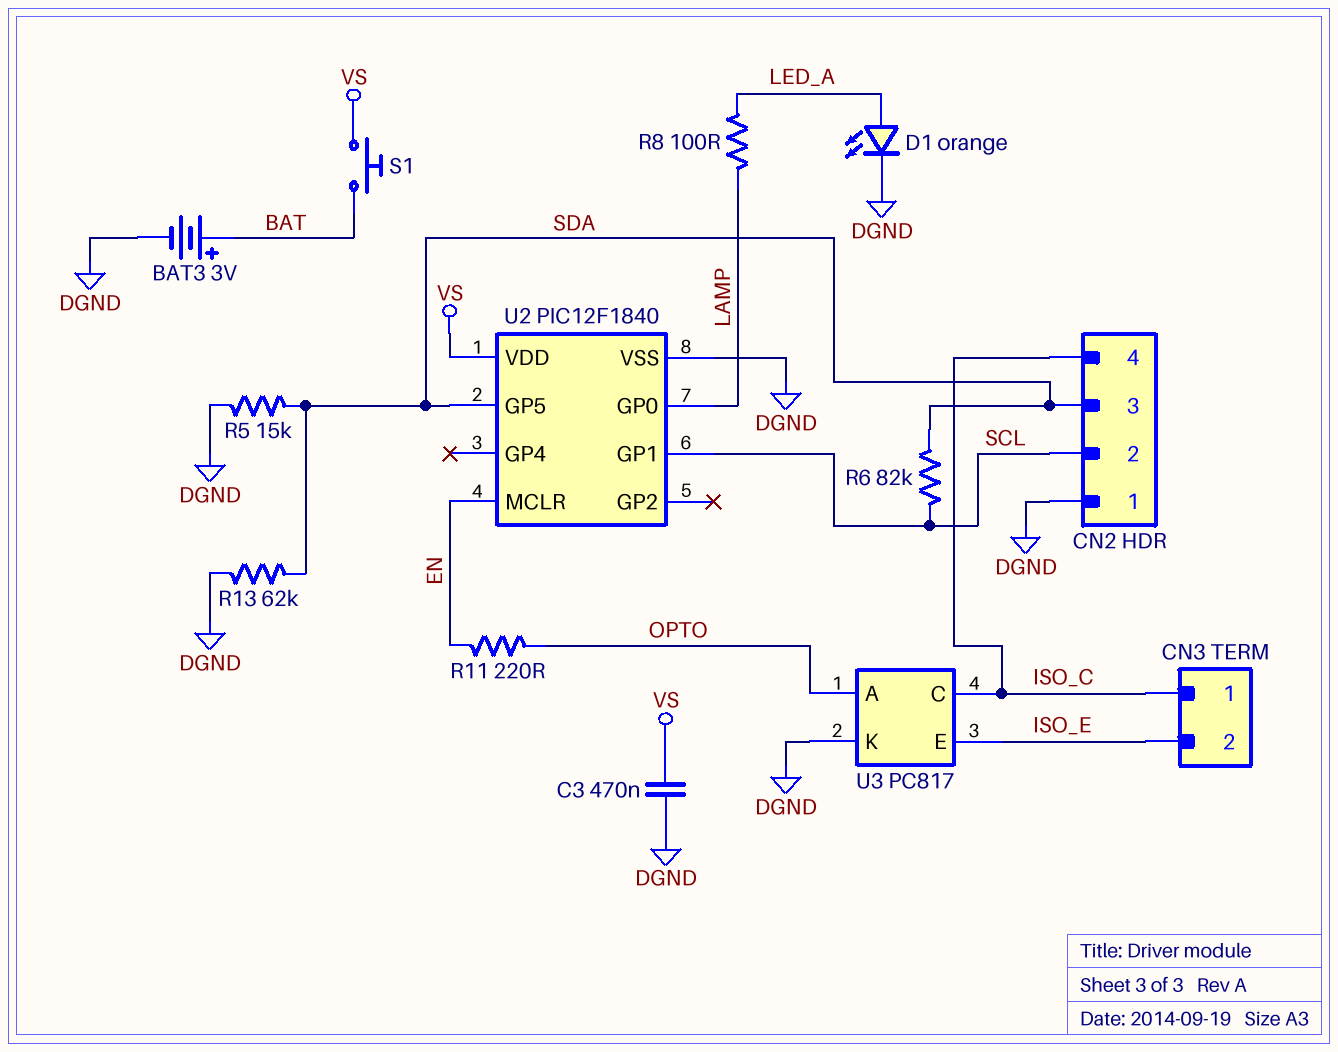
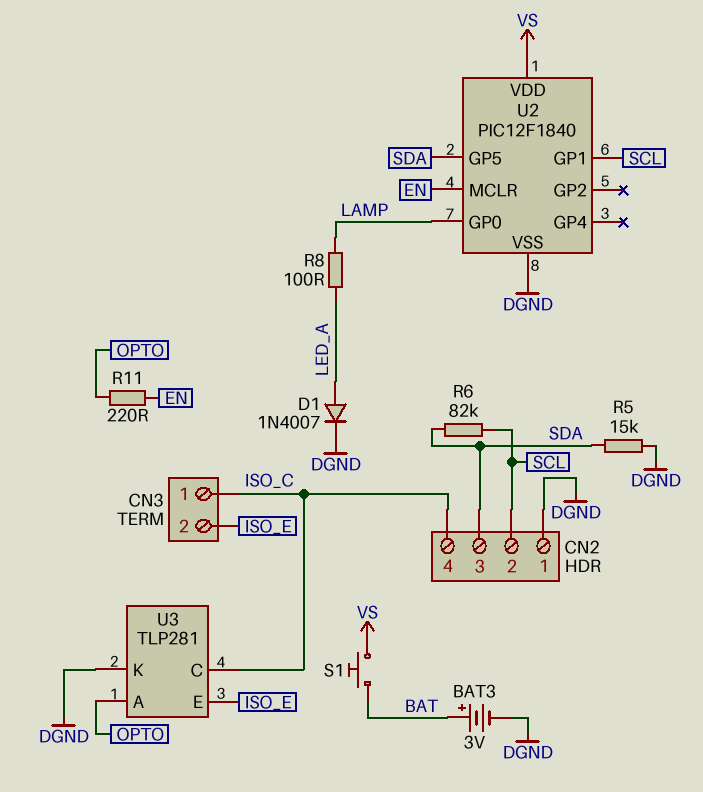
C3: 470nF (DGND, VS) -> none
D1: LED orange (A LED_A, K DGND) -> diode 1N4007 (A LED_A, K DGND)
R13: 62k (DGND, SDA) -> none
U3: PC817 -> TLP281

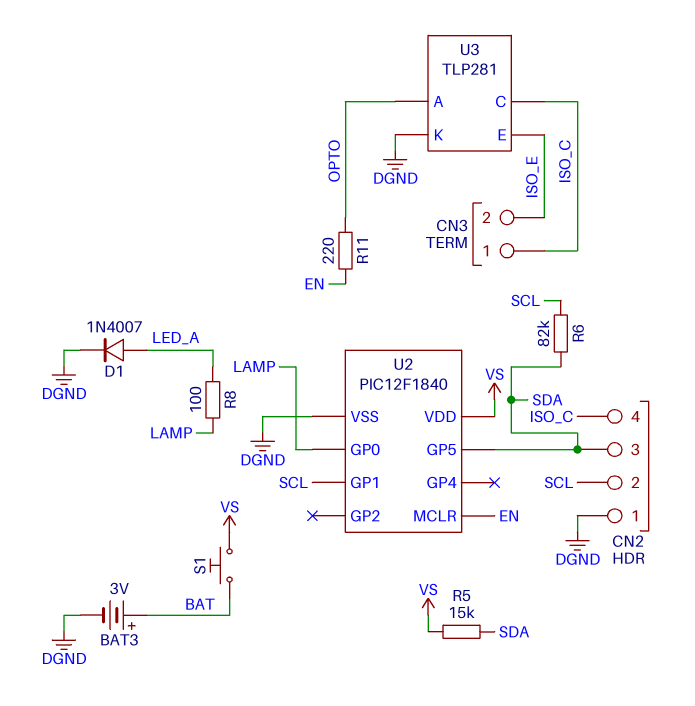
R5: 15k (DGND, SDA) -> 15k (SDA, VS)

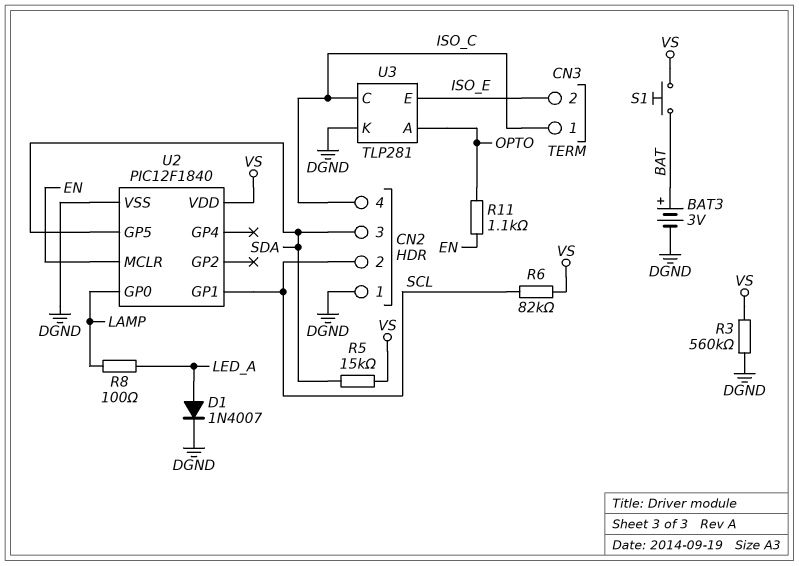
R3: none -> 560k (DGND, VS)
R6: 82k (SCL, SDA) -> 82k (SCL, VS)
R11: 220 (EN, OPTO) -> 1.1k (EN, OPTO)

